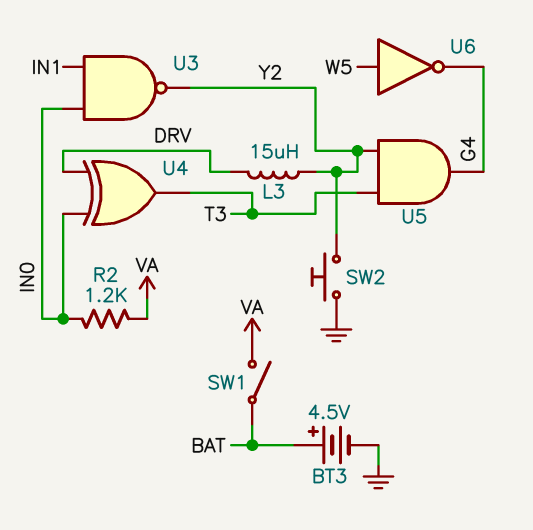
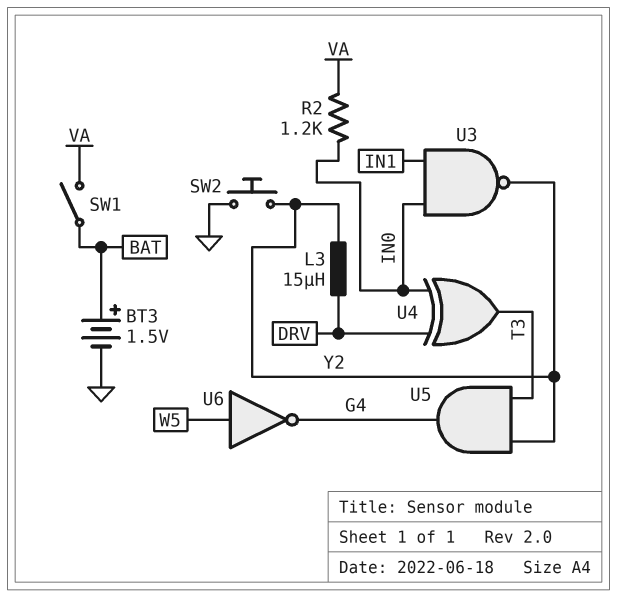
BT3: 4.5V (plus BAT, minus GND) -> 1.5V (plus BAT, minus GND)

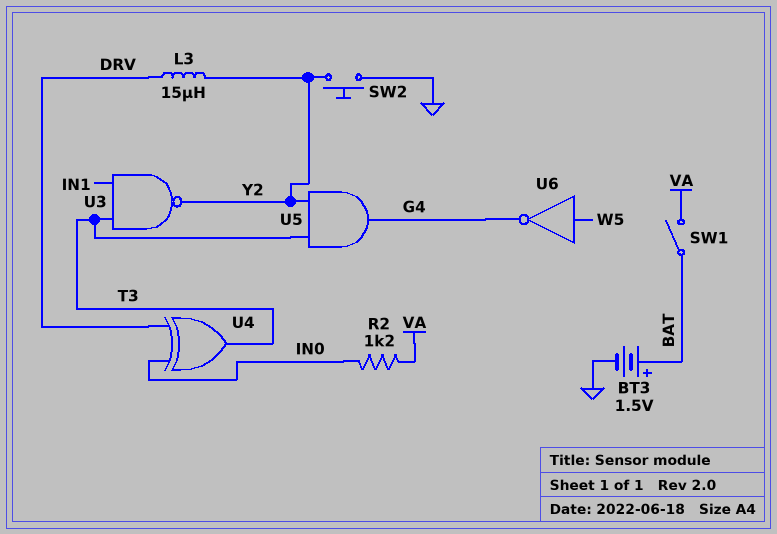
U3: NAND (in IN0, in IN1, out Y2) -> NAND (in IN1, in T3, out Y2)

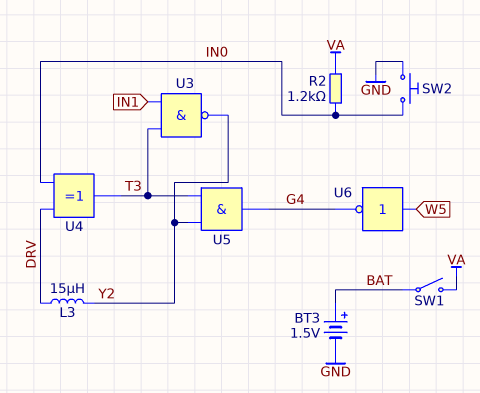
SW2: button (GND, Y2) -> button (GND, IN0)

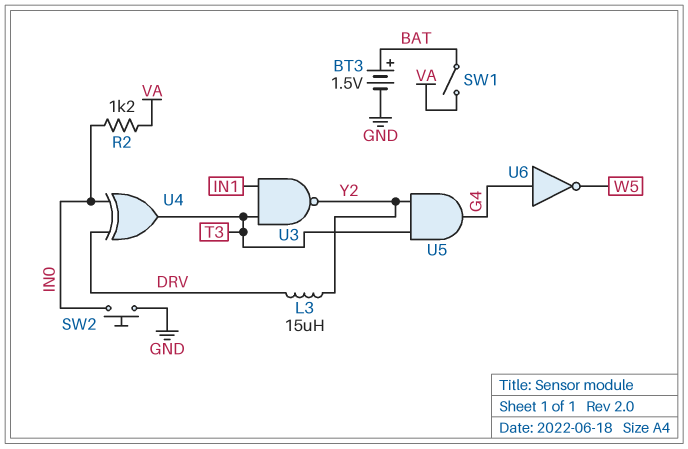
U6: NOT (in W5, out G4) -> NOT (in G4, out W5)

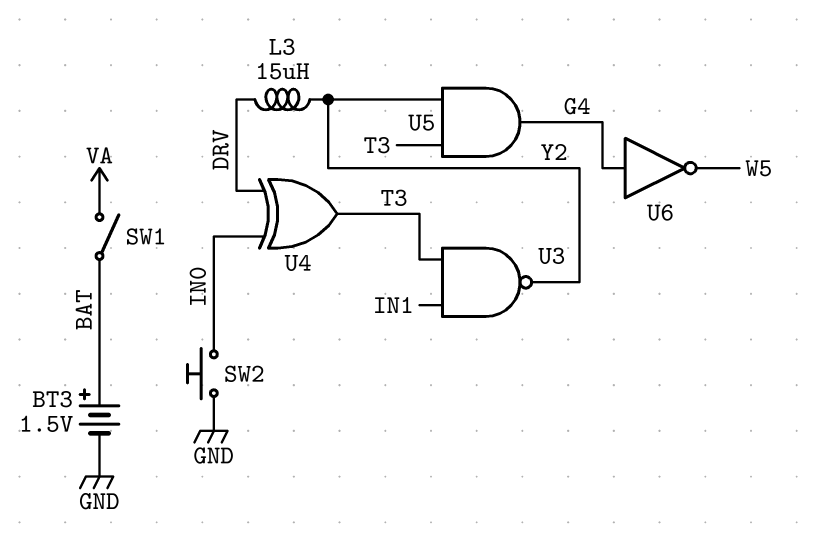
R2: 1.2k (IN0, VA) -> none

